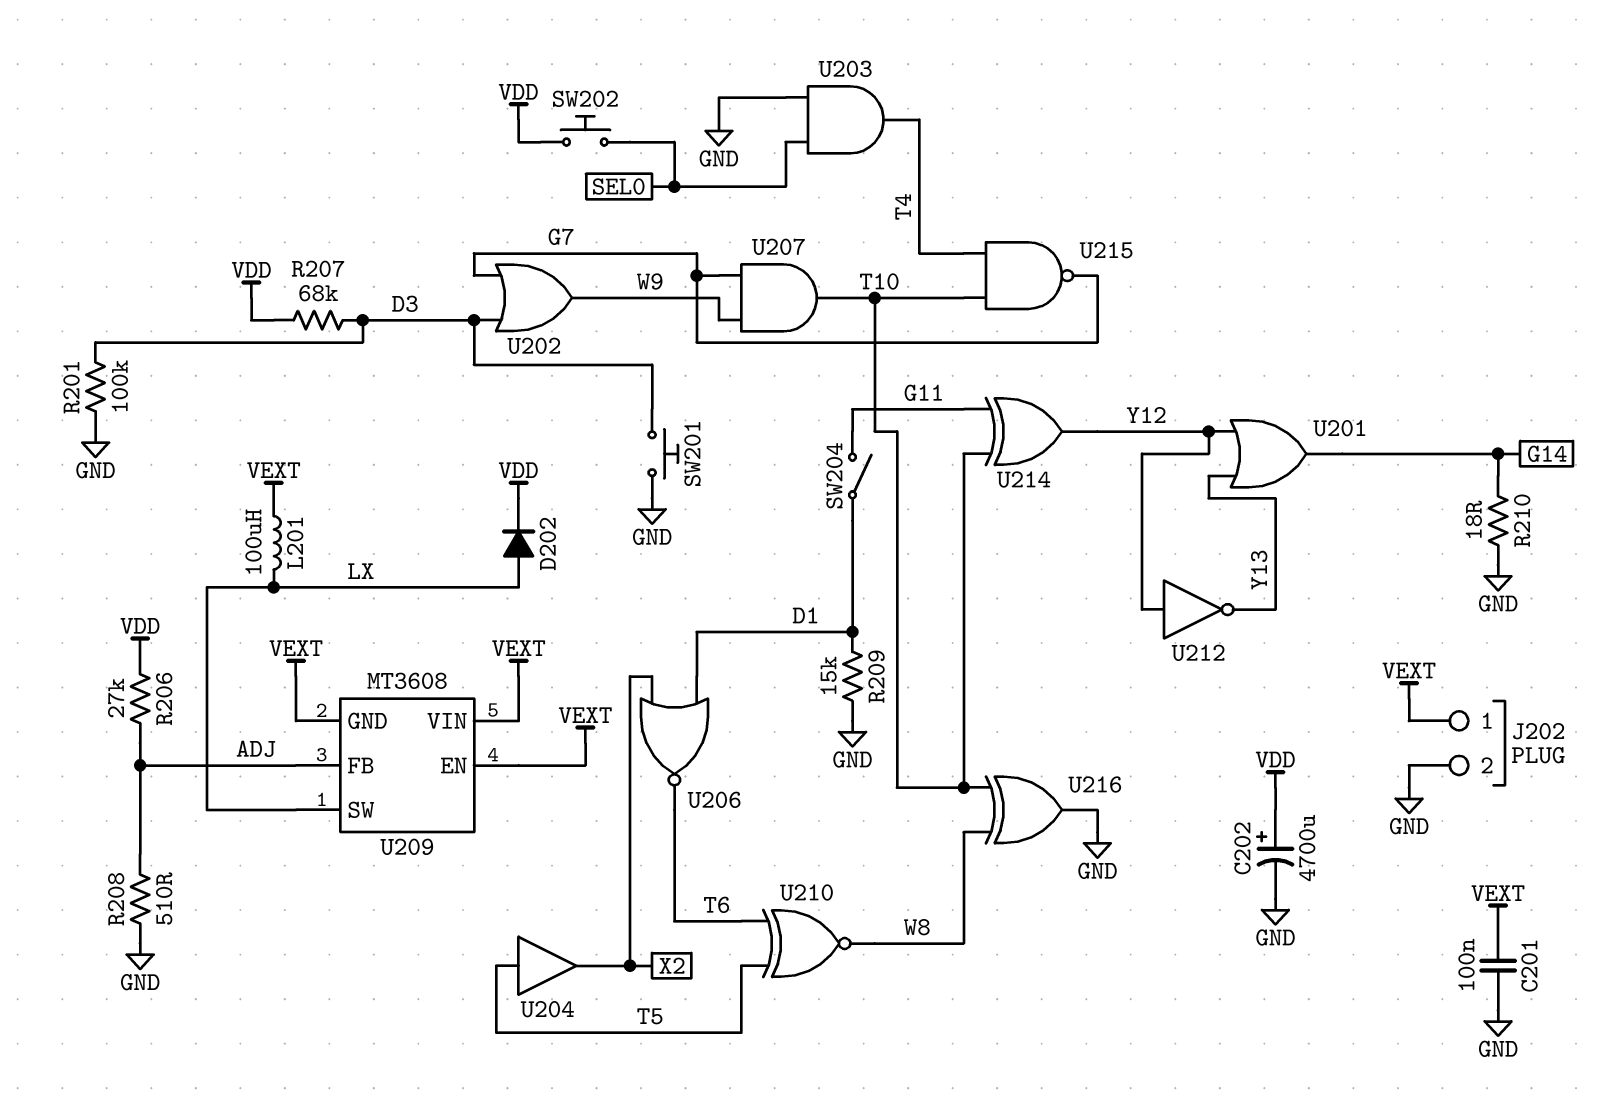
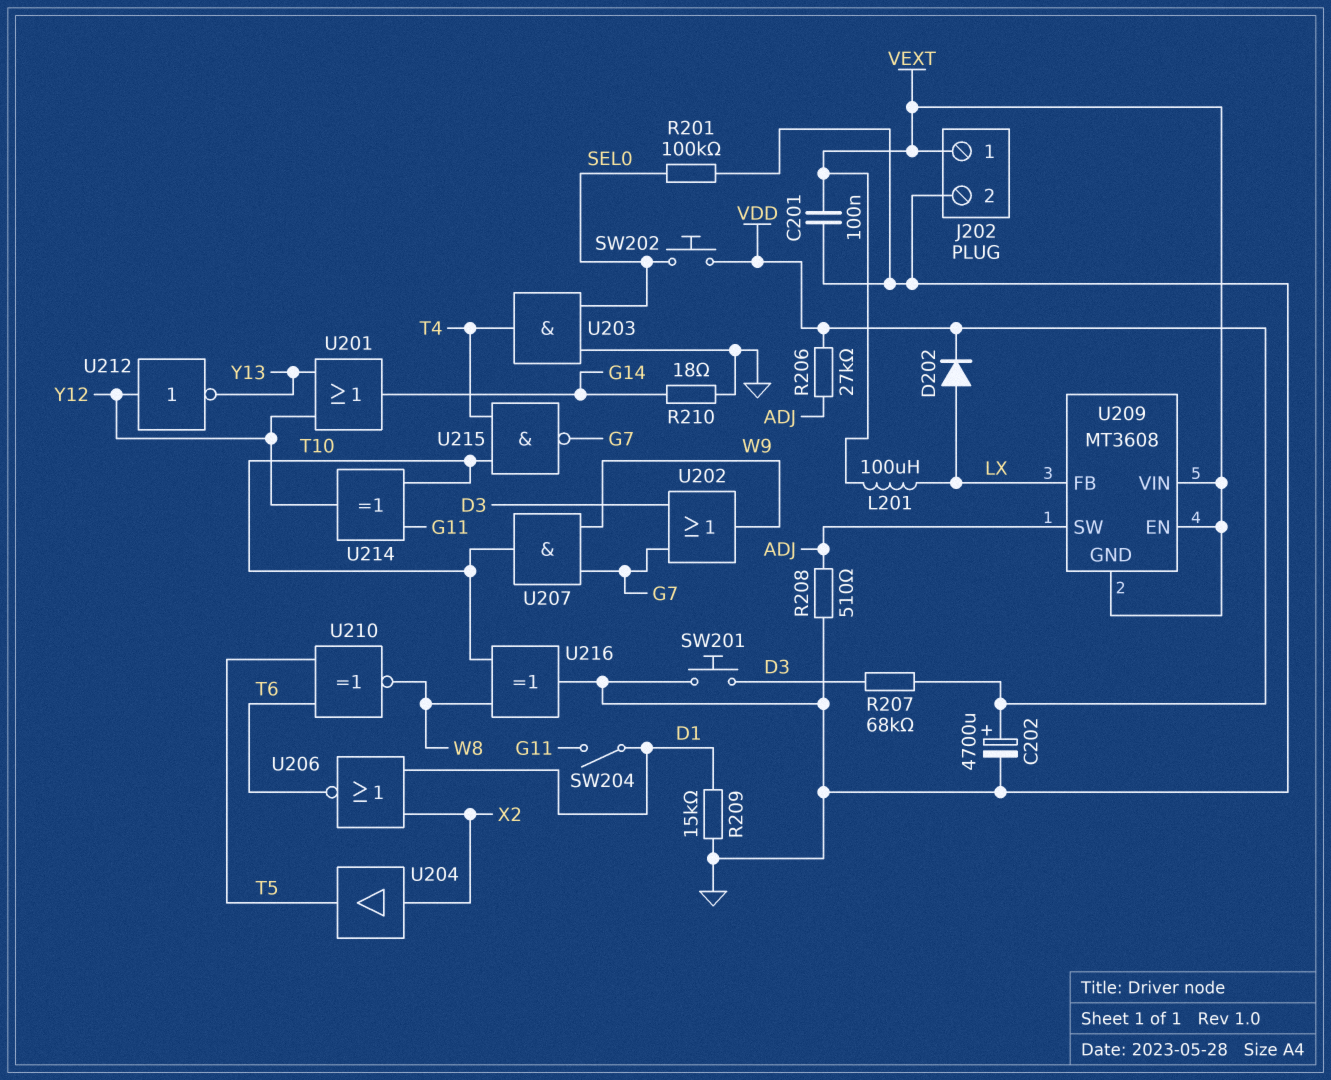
R201: 100k (D3, GND) -> 100k (GND, SEL0)
U204: buffer (in T5, out X2) -> buffer (in X2, out T5)
U209 pin FB: ADJ -> LX
U209 pin SW: LX -> ADJ

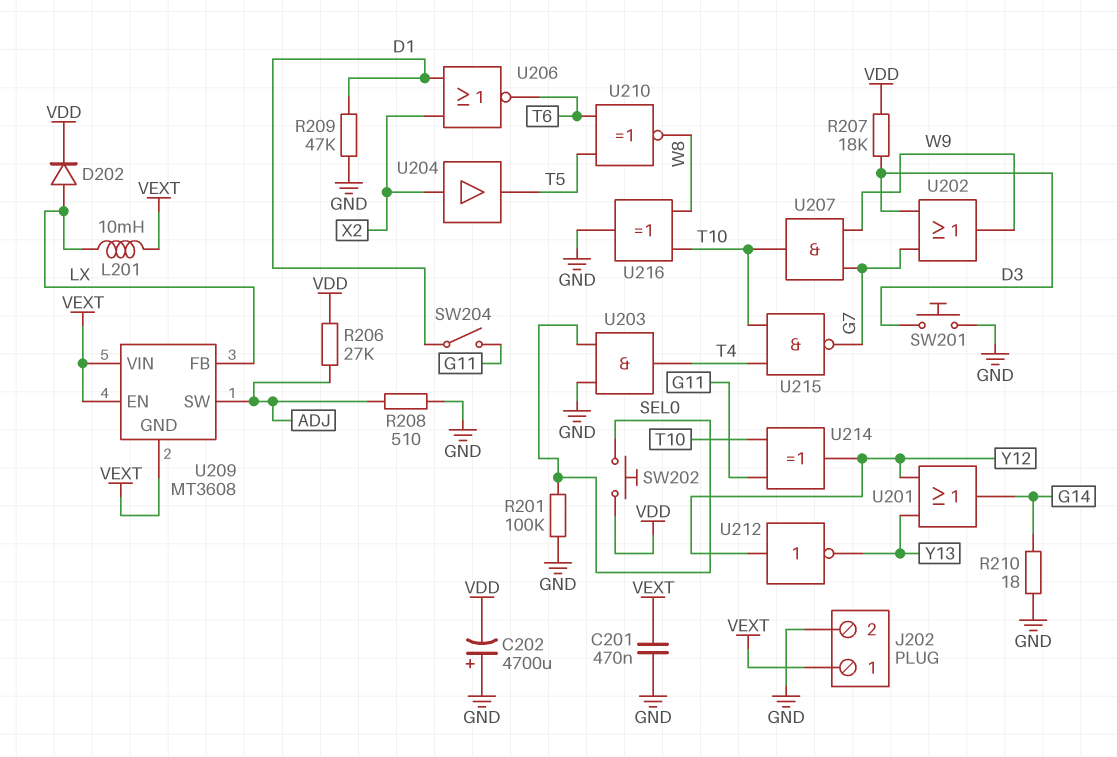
C201: 100nF (GND, VEXT) -> 470nF (GND, VEXT)
C202: 4700uF (plus VDD, minus GND) -> 4700uF (plus GND, minus VDD)
L201: 100uH (LX, VEXT) -> 10mH (LX, VEXT)
R207: 68k (D3, VDD) -> 18k (D3, VDD)
R209: 15k (D1, GND) -> 47k (D1, GND)

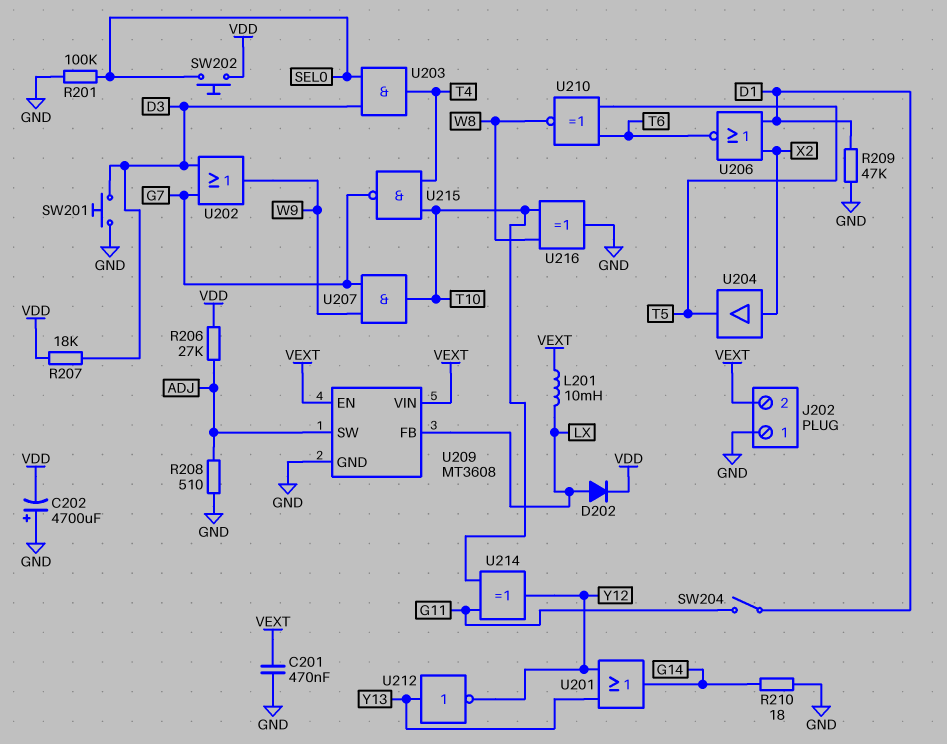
J202 pin 1: VEXT -> GND
J202 pin 2: GND -> VEXT
U203: AND (in GND, in SEL0, out T4) -> AND (in D3, in SEL0, out T4)
U209 pin GND: VEXT -> GND
U212: NOT (in Y12, out Y13) -> NOT (in Y13, out Y12)

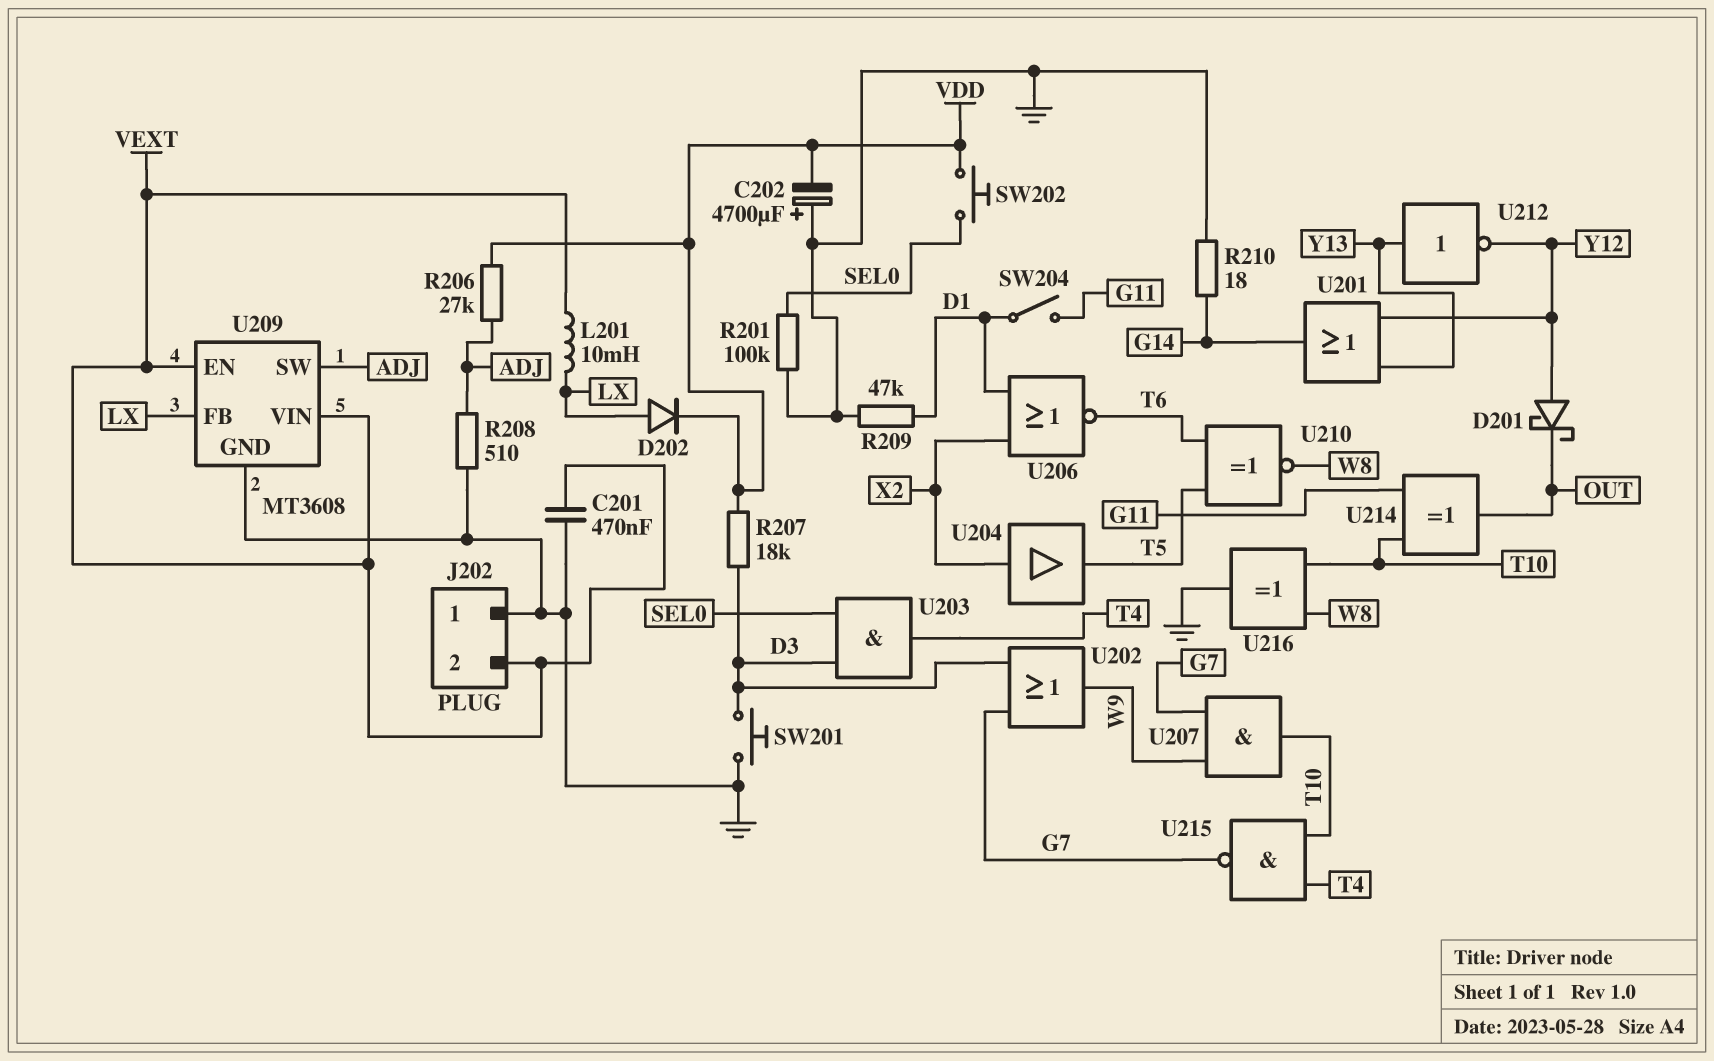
D201: none -> schottky (A Y12, K OUT)
U214: XOR (in G11, in T10, out Y12) -> XOR (in G11, in T10, out OUT)

